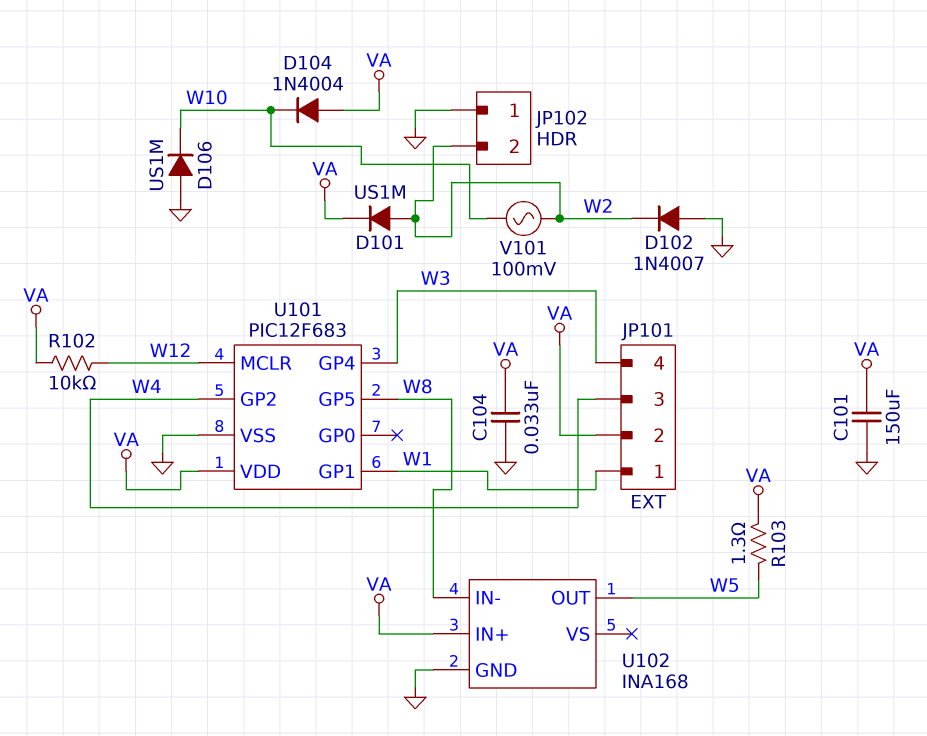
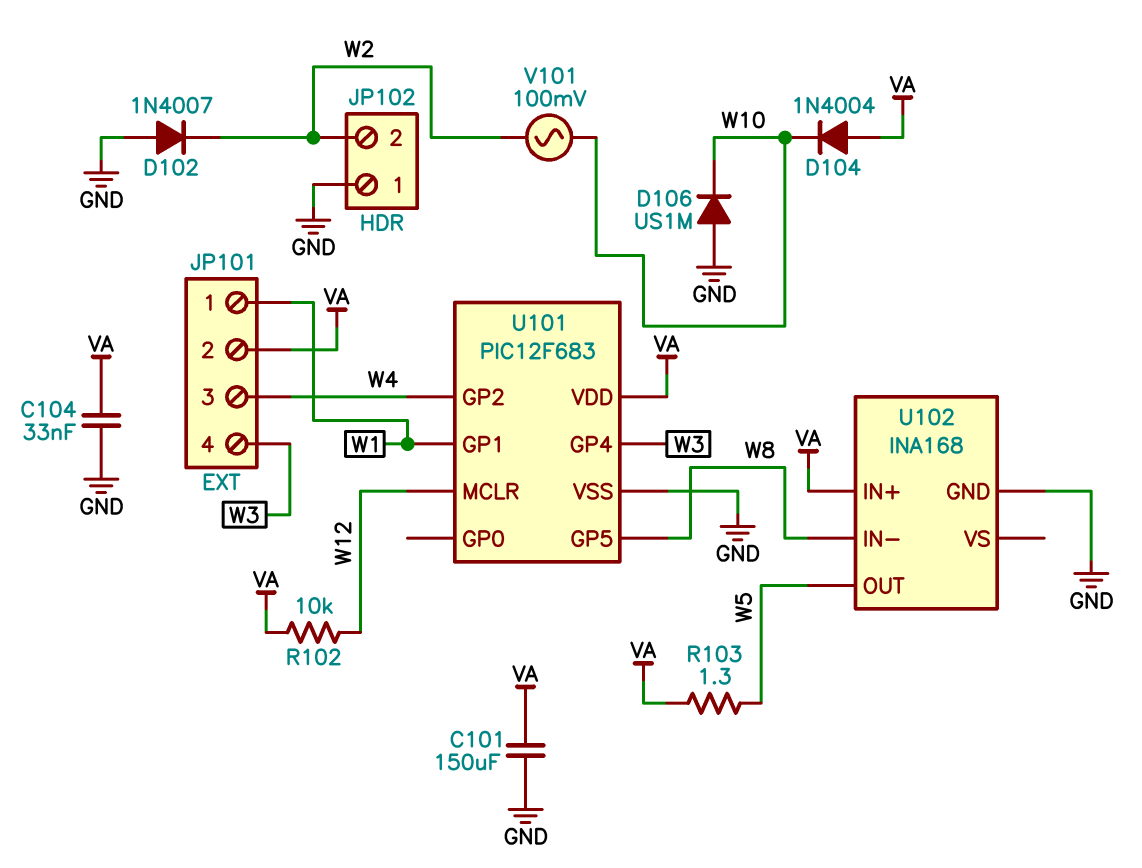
D101: diode US1M (A W2, K VA) -> none

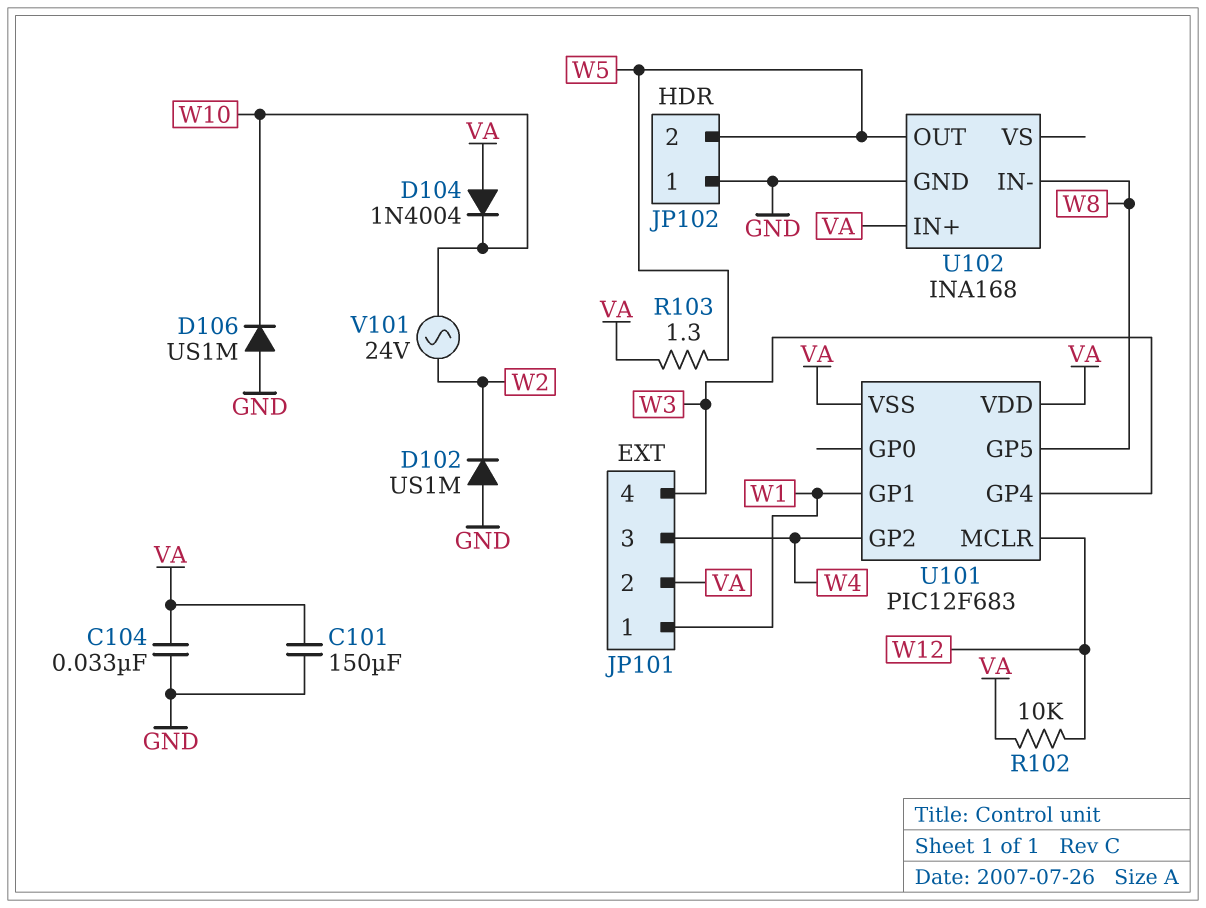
D102: diode 1N4007 (A GND, K W2) -> diode US1M (A GND, K W2)
JP102 pin 2: W2 -> W5
U101 pin VSS: GND -> VA
V101: AC 100mV (W2, W10) -> AC 24V (W2, W10)

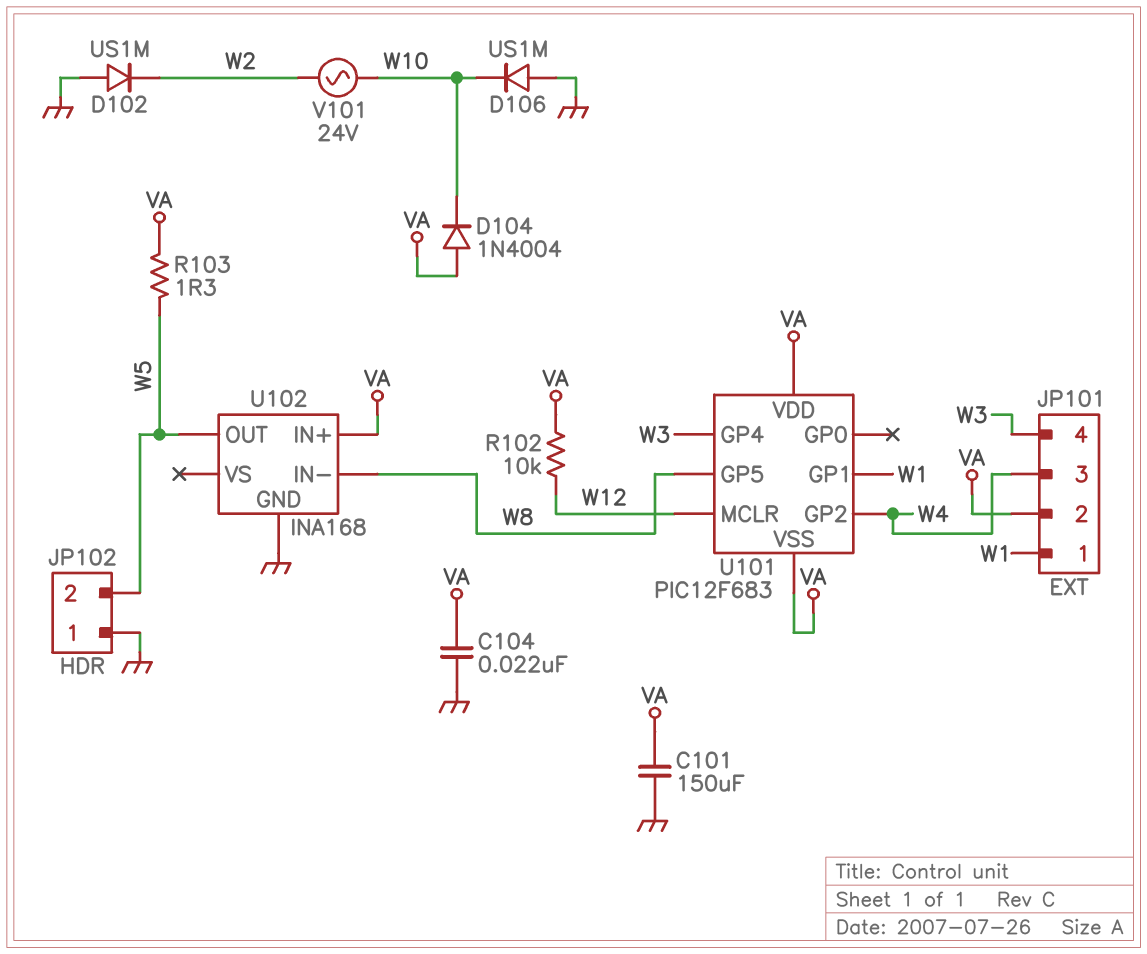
C104: 33nF (GND, VA) -> 22nF (GND, VA)

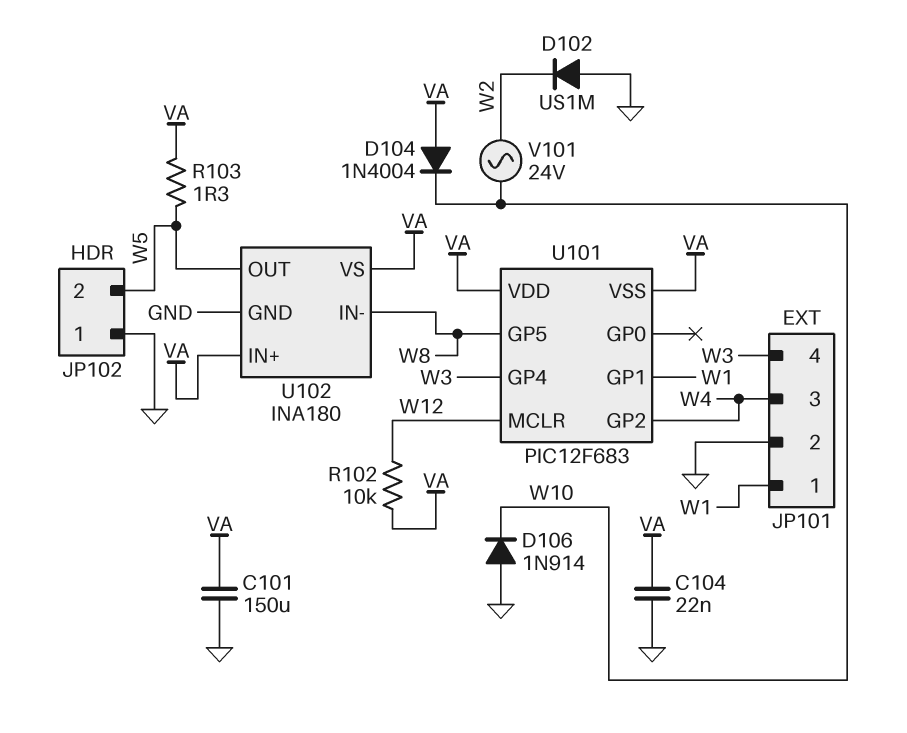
D106: diode US1M (A GND, K W10) -> diode 1N914 (A GND, K W10)
JP101 pin 2: VA -> GND
U102: INA168 -> INA180
U102 pin VS: none -> VA

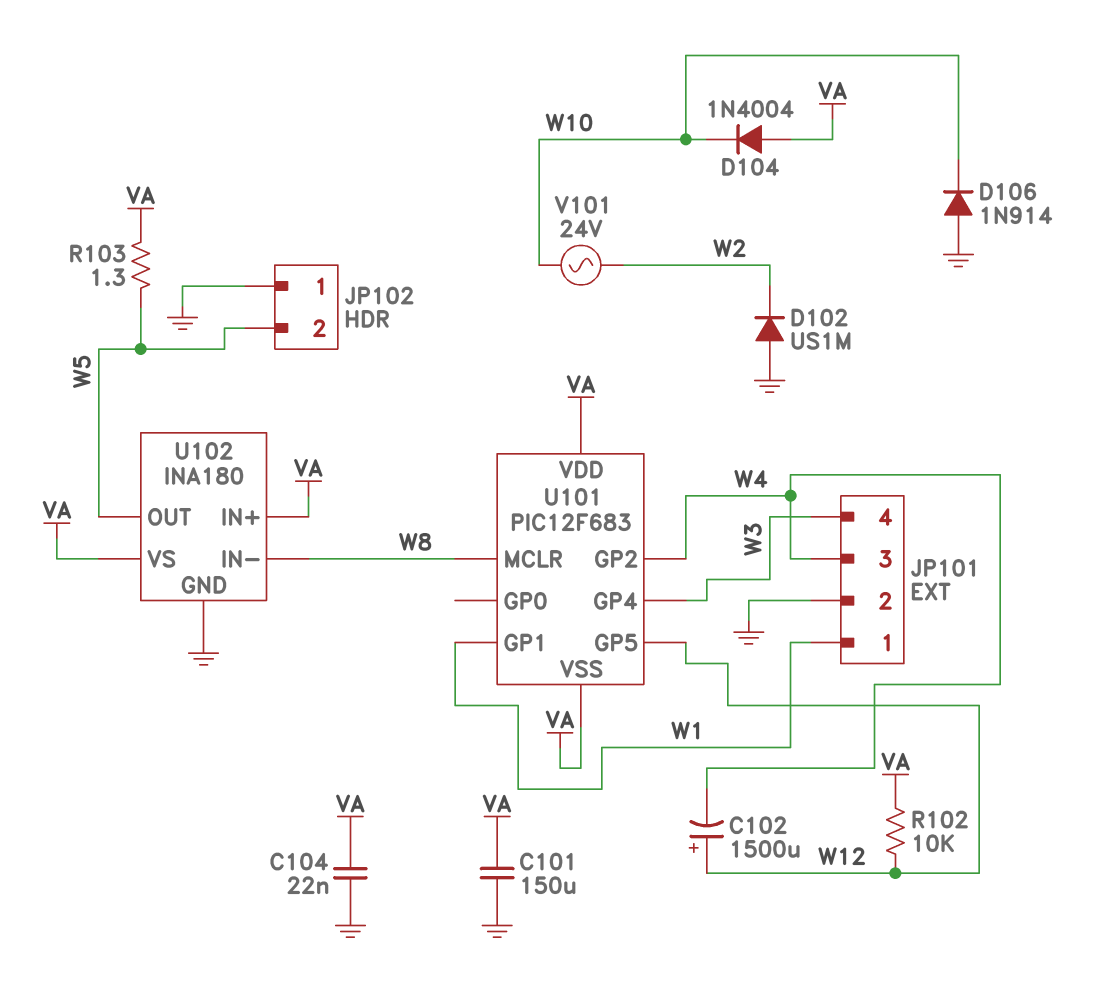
C102: none -> 1500uF (plus W12, minus W4)
U101 pin GP5: W8 -> W12
U101 pin MCLR: W12 -> W8

